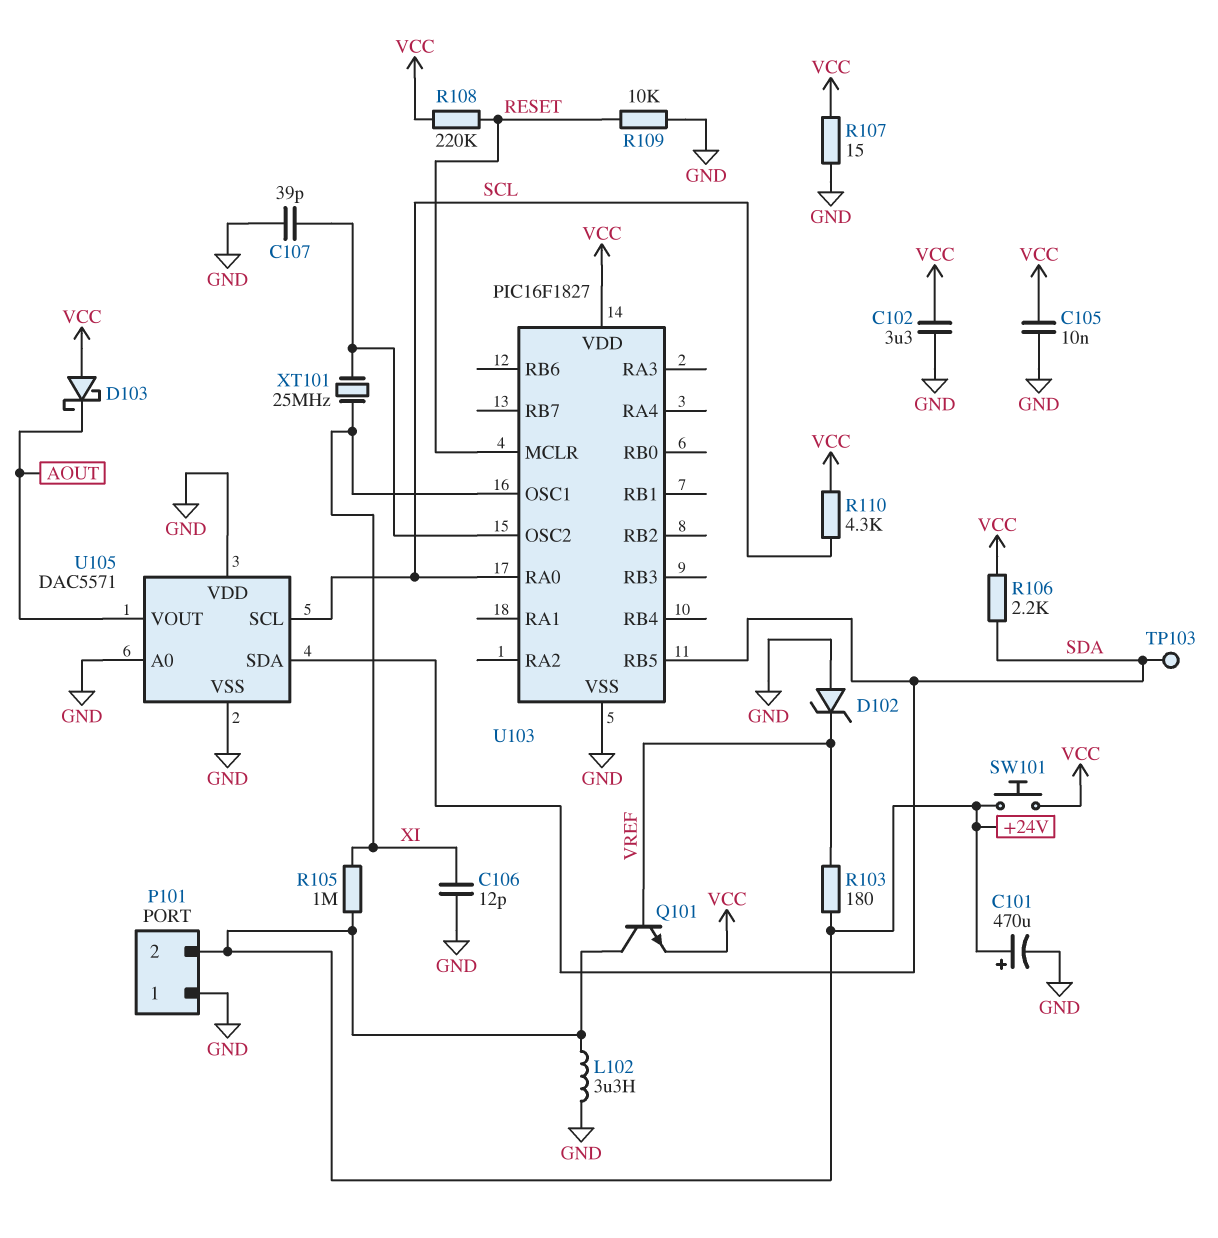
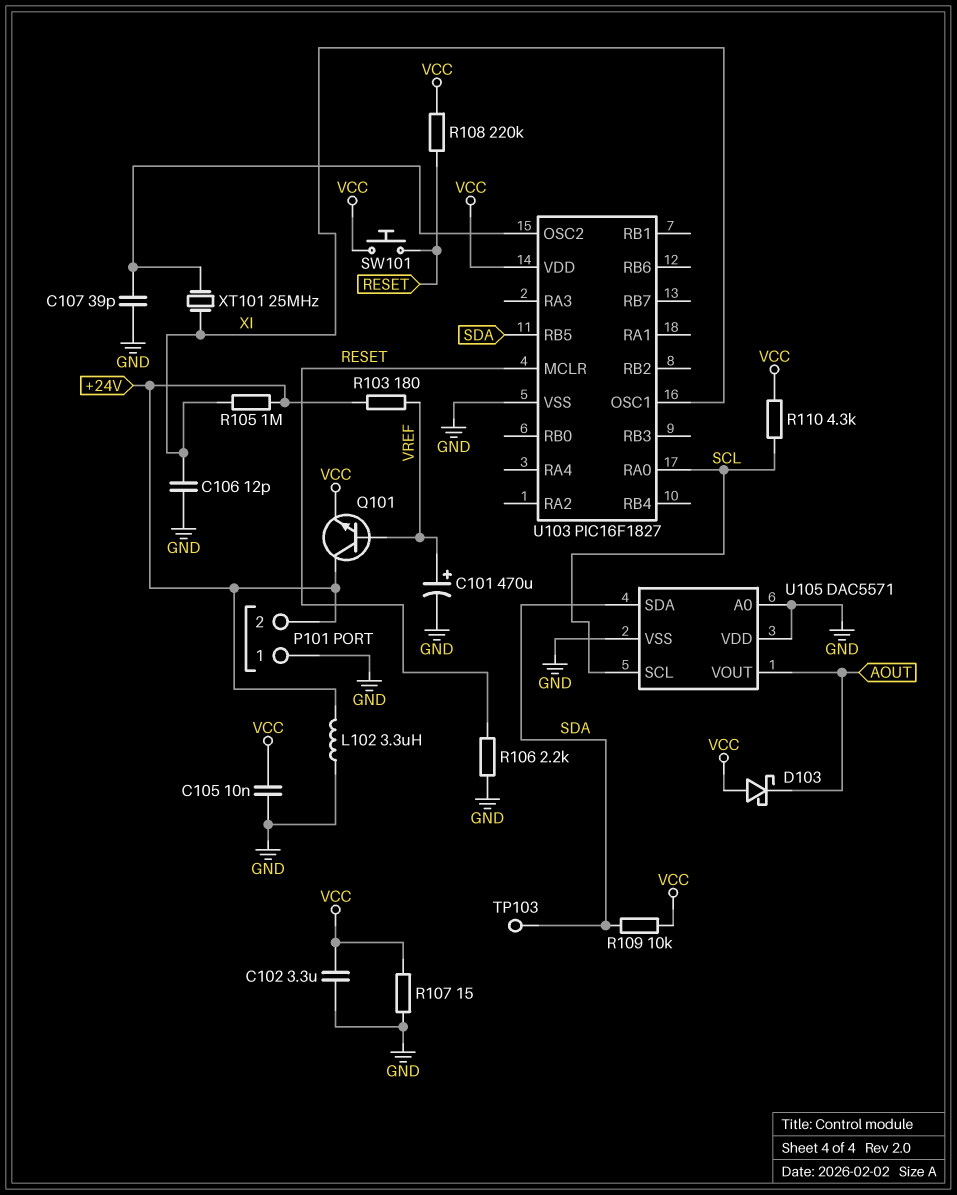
C101: 470uF (plus +24V, minus GND) -> 470uF (plus VREF, minus GND)
D102: zener (A GND, K VREF) -> none
R106: 2.2k (SDA, VCC) -> 2.2k (GND, RESET)
R109: 10k (GND, RESET) -> 10k (SDA, VCC)
SW101: button (+24V, VCC) -> button (RESET, VCC)

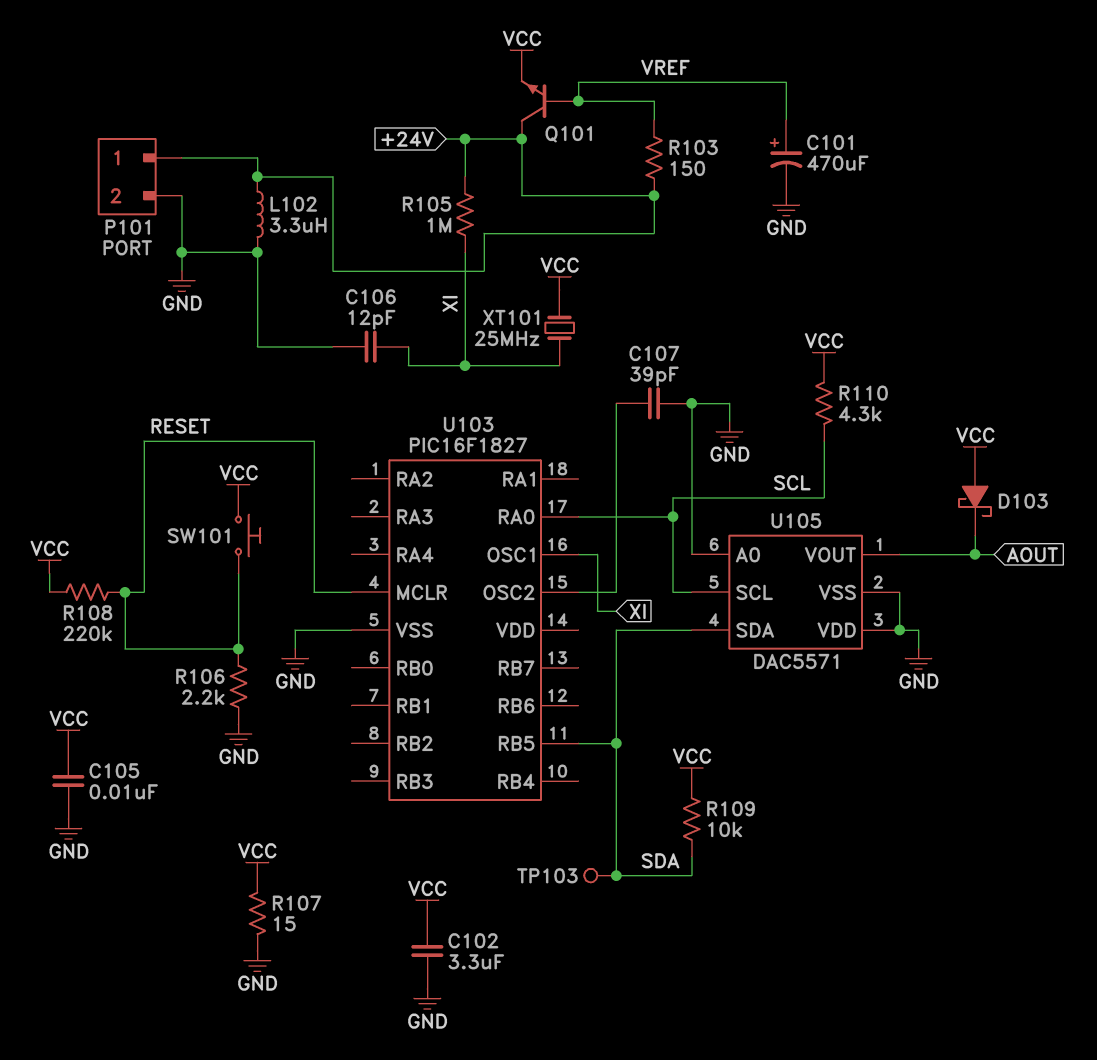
P101 pin 1: GND -> +24V
P101 pin 2: +24V -> GND
R103: 180 (+24V, VREF) -> 150 (+24V, VREF)
U103 pin VDD: VCC -> none
XT101: 25MHz (U103/OSC2, XI) -> 25MHz (VCC, XI)

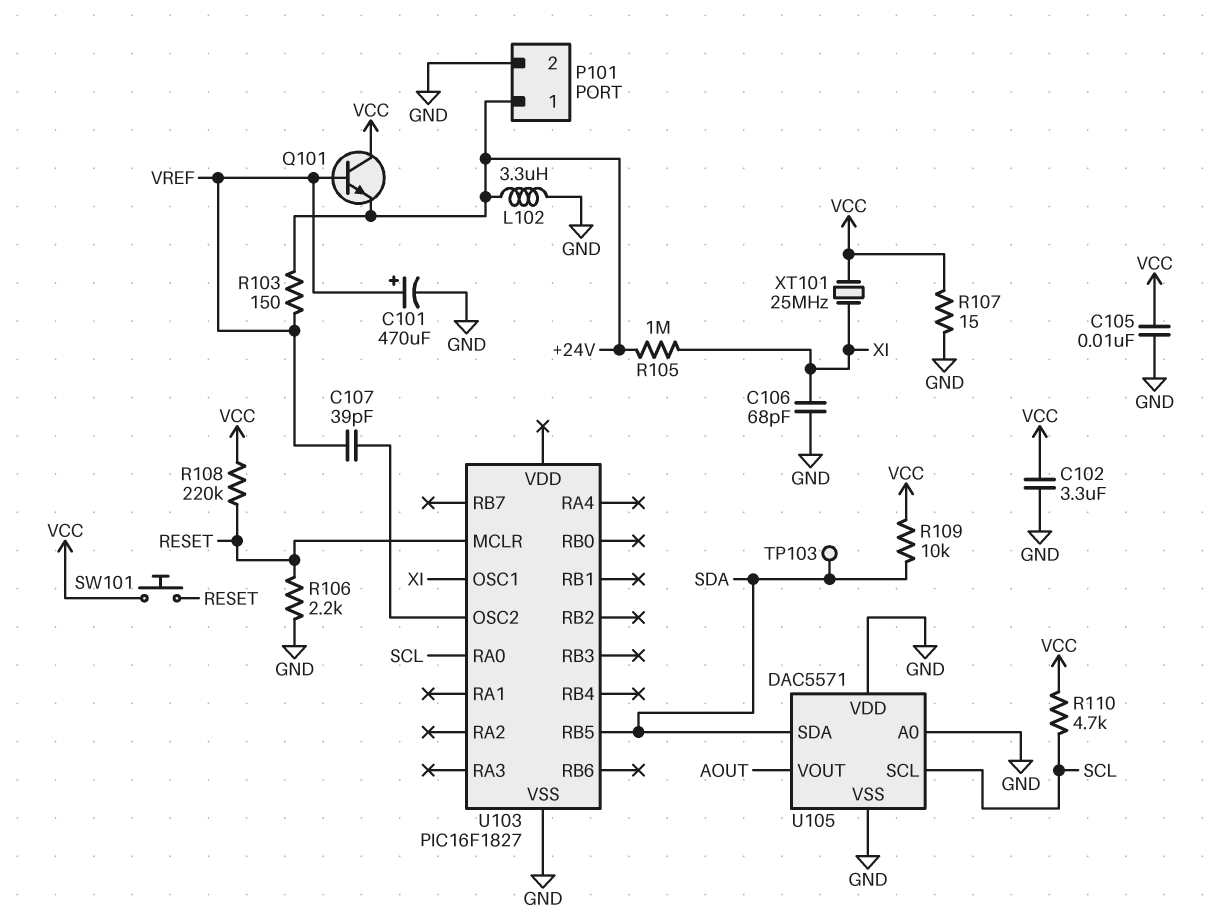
C106: 12pF (GND, XI) -> 68pF (GND, XI)
C107: 39pF (GND, U103/OSC2) -> 39pF (U103/OSC2, VREF)
D103: schottky (A VCC, K AOUT) -> none
Q101: NPN (B VREF, C +24V, E VCC) -> NPN (B VREF, C VCC, E +24V)
R110: 4.3k (SCL, VCC) -> 4.7k (SCL, VCC)

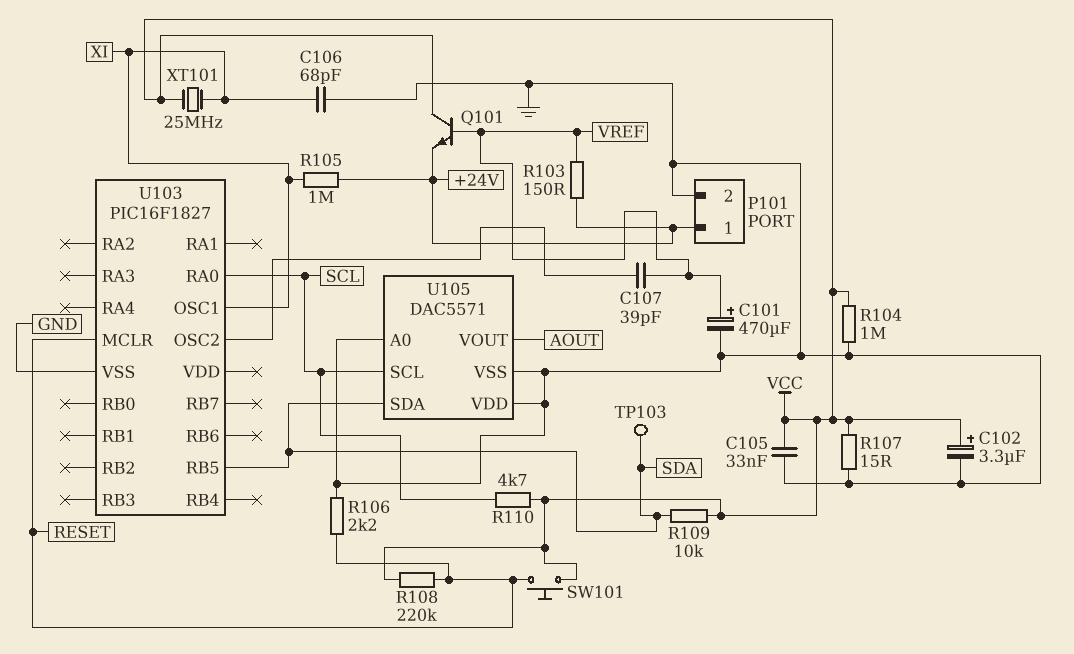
C102: 3.3uF (GND, VCC) -> 3.3uF (plus VCC, minus GND)
C105: 10nF (GND, VCC) -> 33nF (GND, VCC)
L102: 3.3uH (+24V, GND) -> none
R104: none -> 1M (GND, VCC)

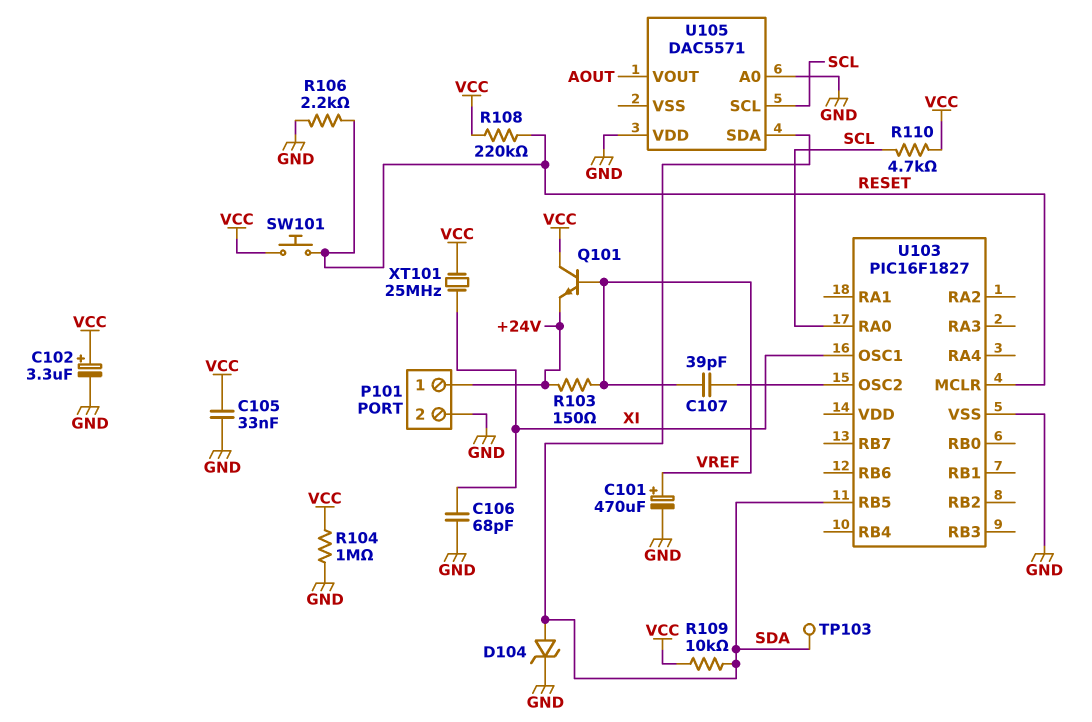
D104: none -> zener (A SDA, K GND)
R105: 1M (+24V, XI) -> none
R107: 15 (GND, VCC) -> none
U105 pin VSS: GND -> none

